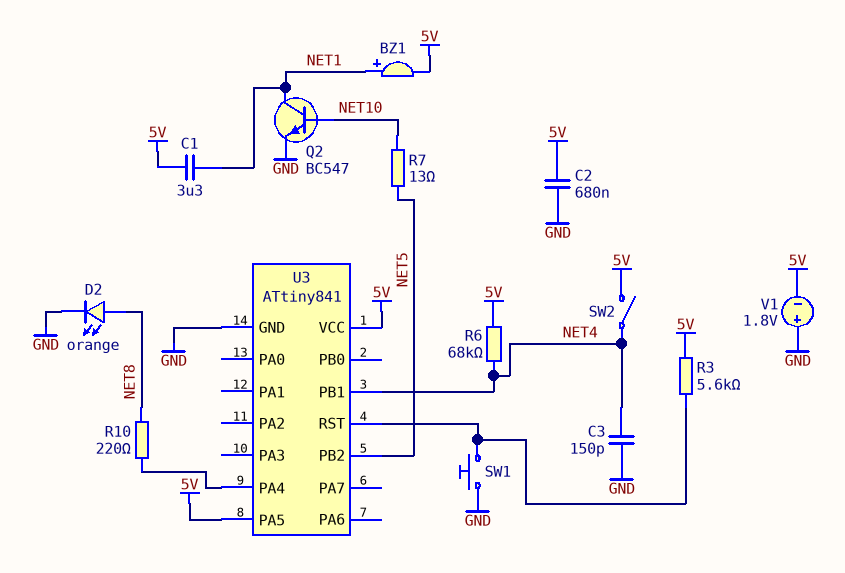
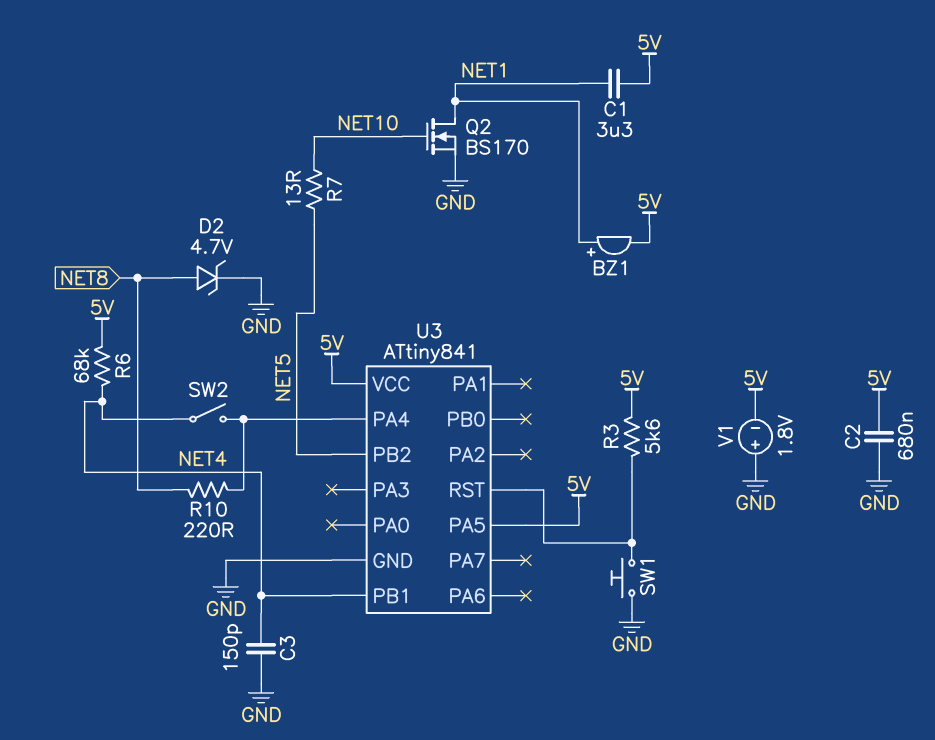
D2: LED orange (A NET8, K GND) -> zener 4.7V (A NET8, K GND)
Q2: NPN BC547 (B NET10, C NET1, E GND) -> NMOS BS170 (G NET10, D NET1, S GND)
SW2: switch (5V, NET4) -> switch (NET4, U3/PA4)

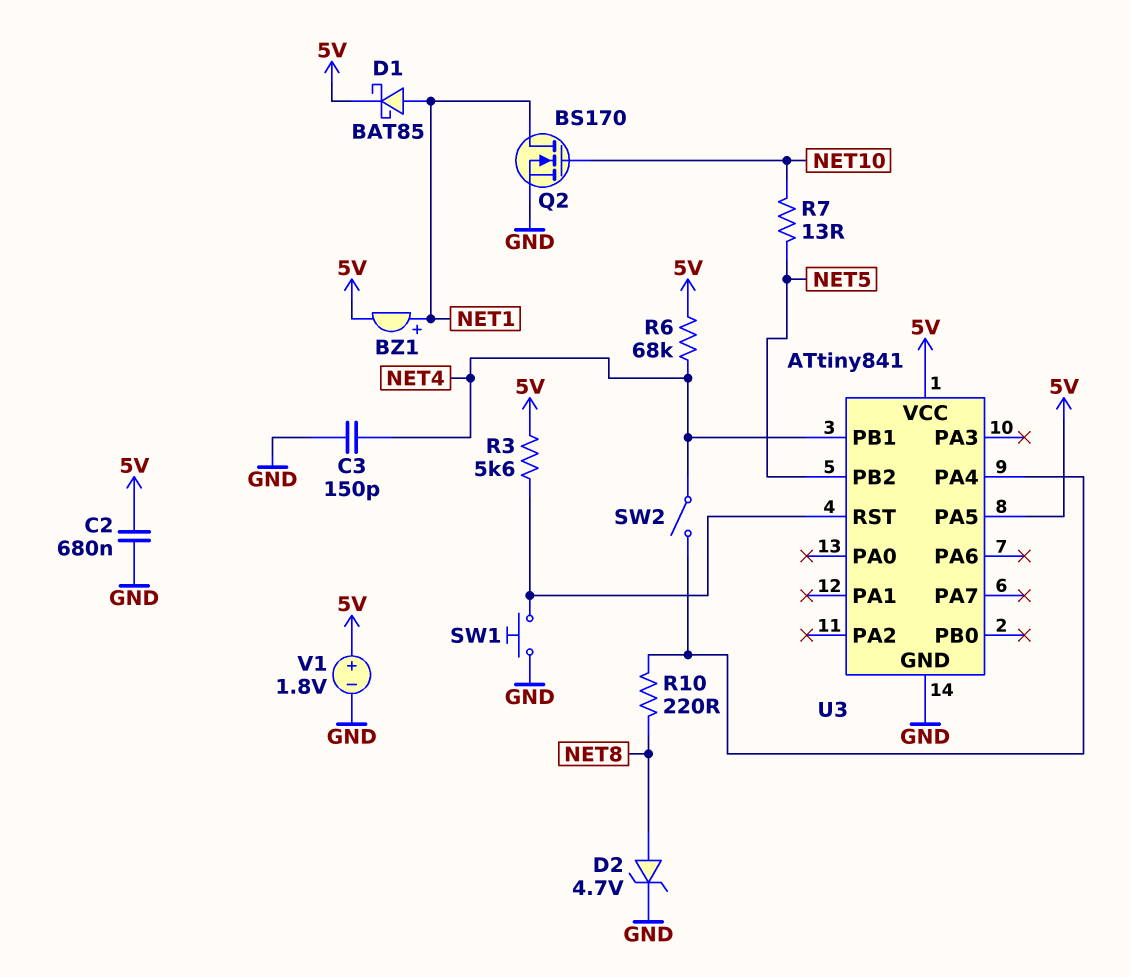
C1: 3.3uF (5V, NET1) -> none
D1: none -> schottky BAT85 (A NET1, K 5V)
V1: 1.8V (plus GND, minus 5V) -> 1.8V (plus 5V, minus GND)

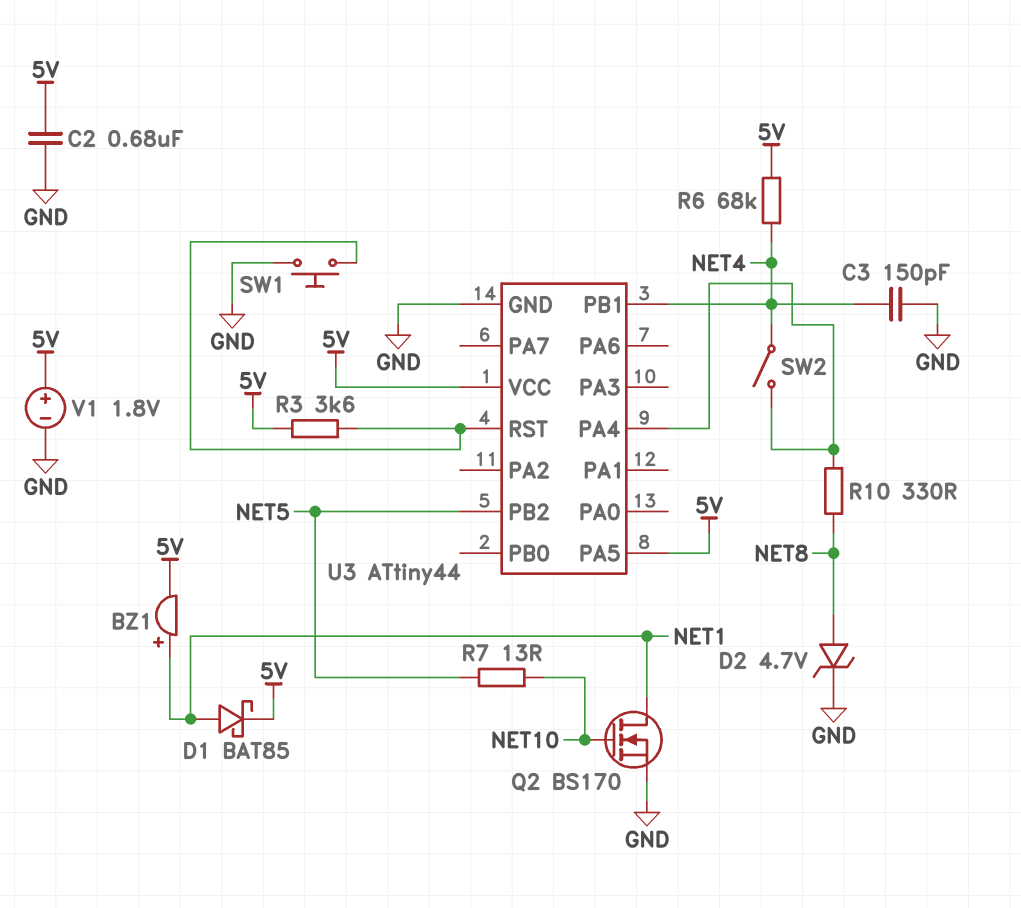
R3: 5.6k (5V, U3/RST) -> 3.6k (5V, U3/RST)
R10: 220 (NET8, U3/PA4) -> 330 (NET8, U3/PA4)
U3: ATtiny841 -> ATtiny44

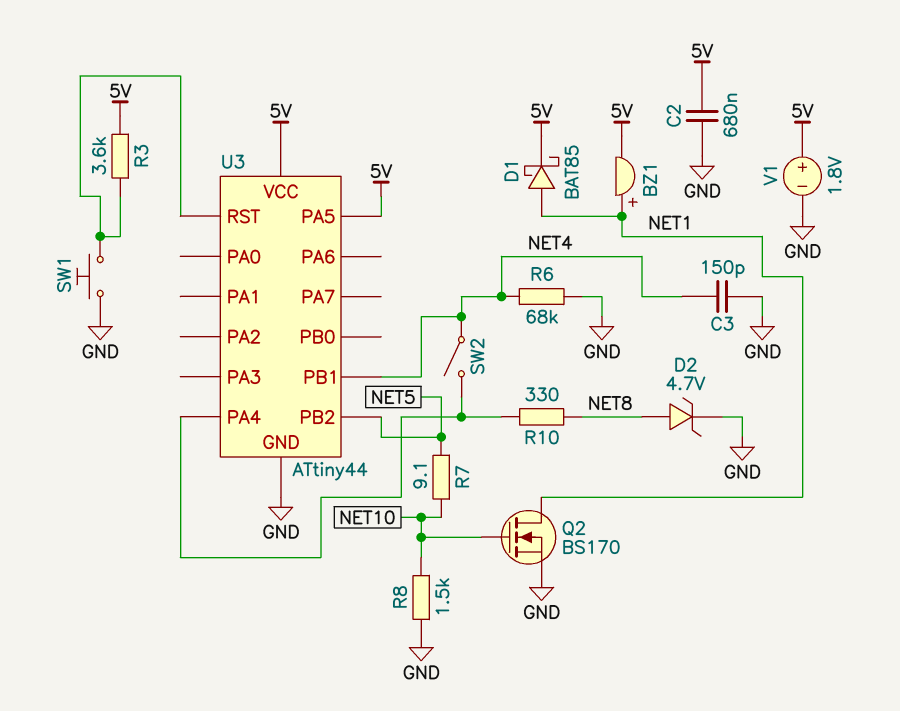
R6: 68k (5V, NET4) -> 68k (GND, NET4)
R7: 13 (NET5, NET10) -> 9.1 (NET5, NET10)
R8: none -> 1.5k (GND, NET10)

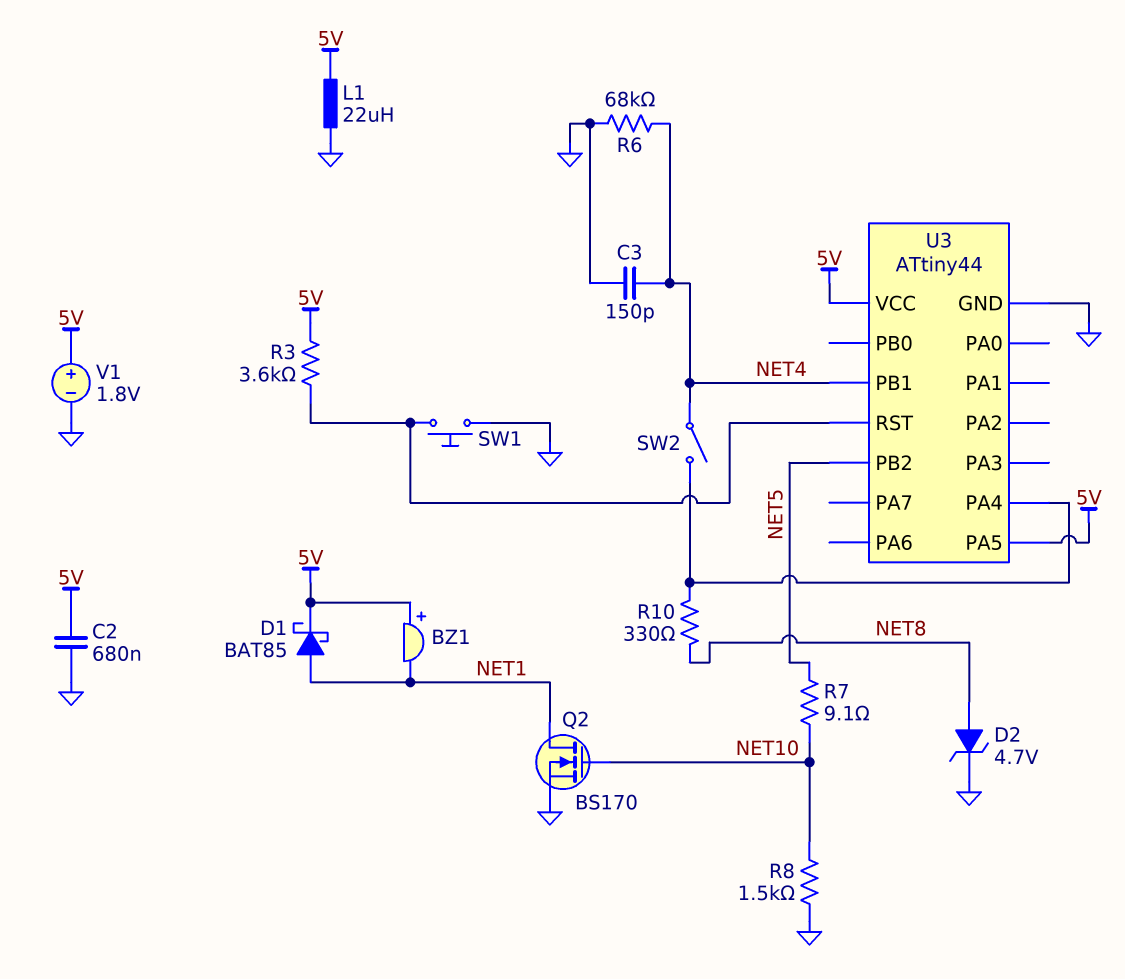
BZ1: buzzer (plus NET1, minus 5V) -> buzzer (plus 5V, minus NET1)
L1: none -> 22uH (5V, GND)

